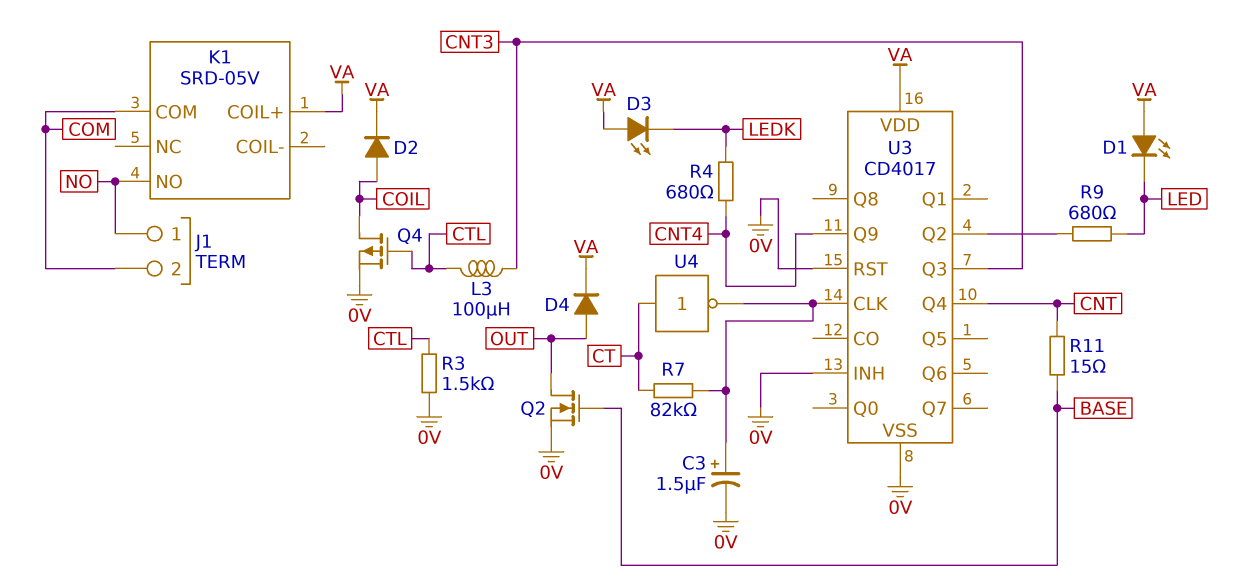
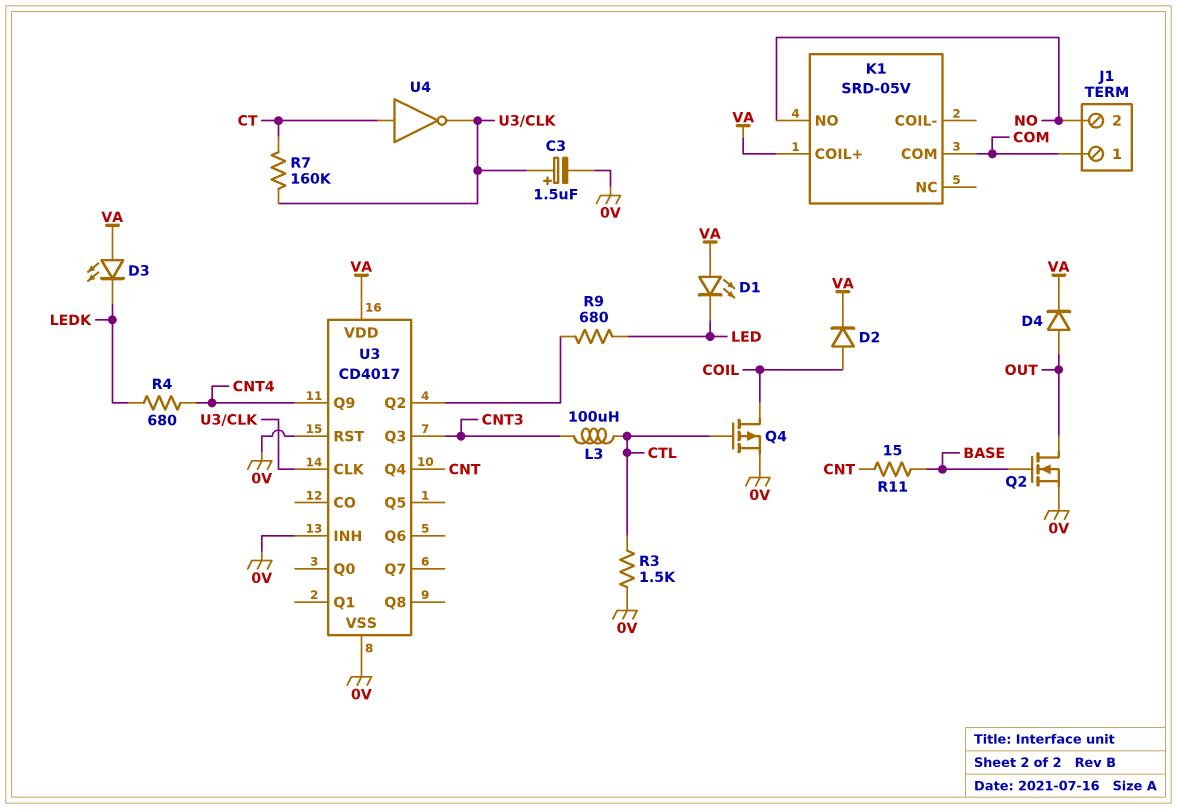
J1 pin 1: NO -> COM
J1 pin 2: COM -> NO
R7: 82k (CT, U3/CLK) -> 160k (CT, U3/CLK)

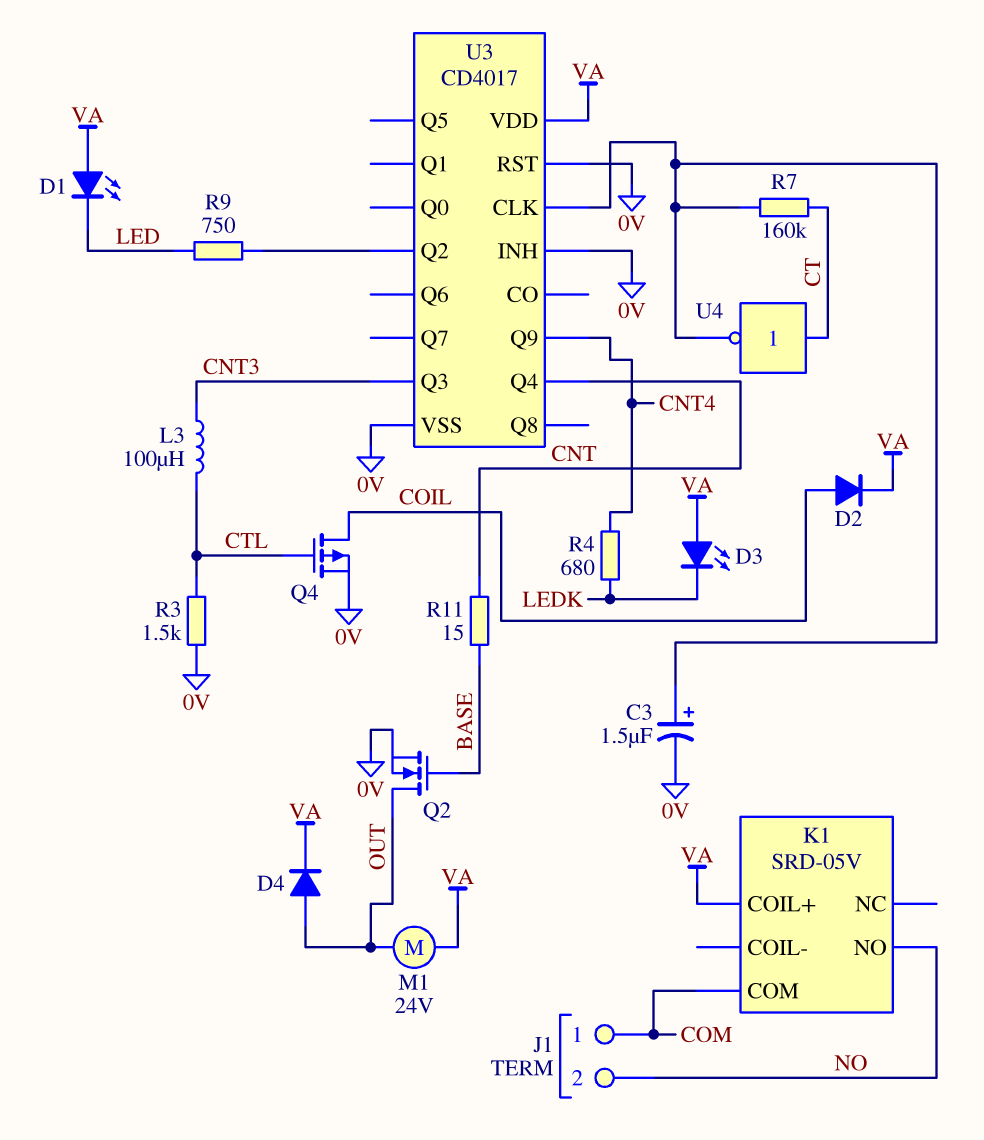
M1: none -> motor 24V (OUT, VA)
R9: 680 (LED, U3/Q2) -> 750 (LED, U3/Q2)

